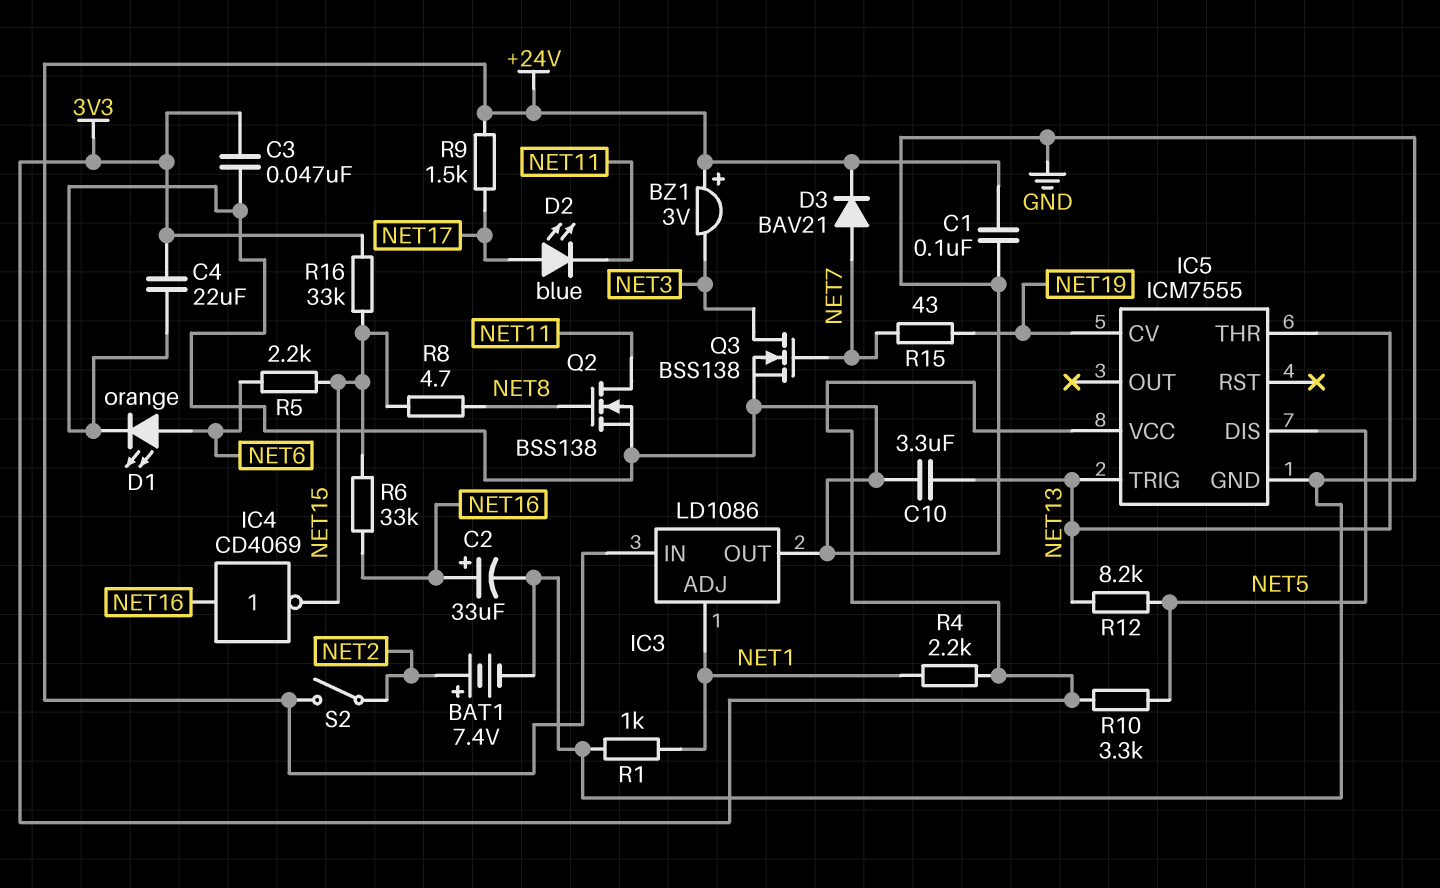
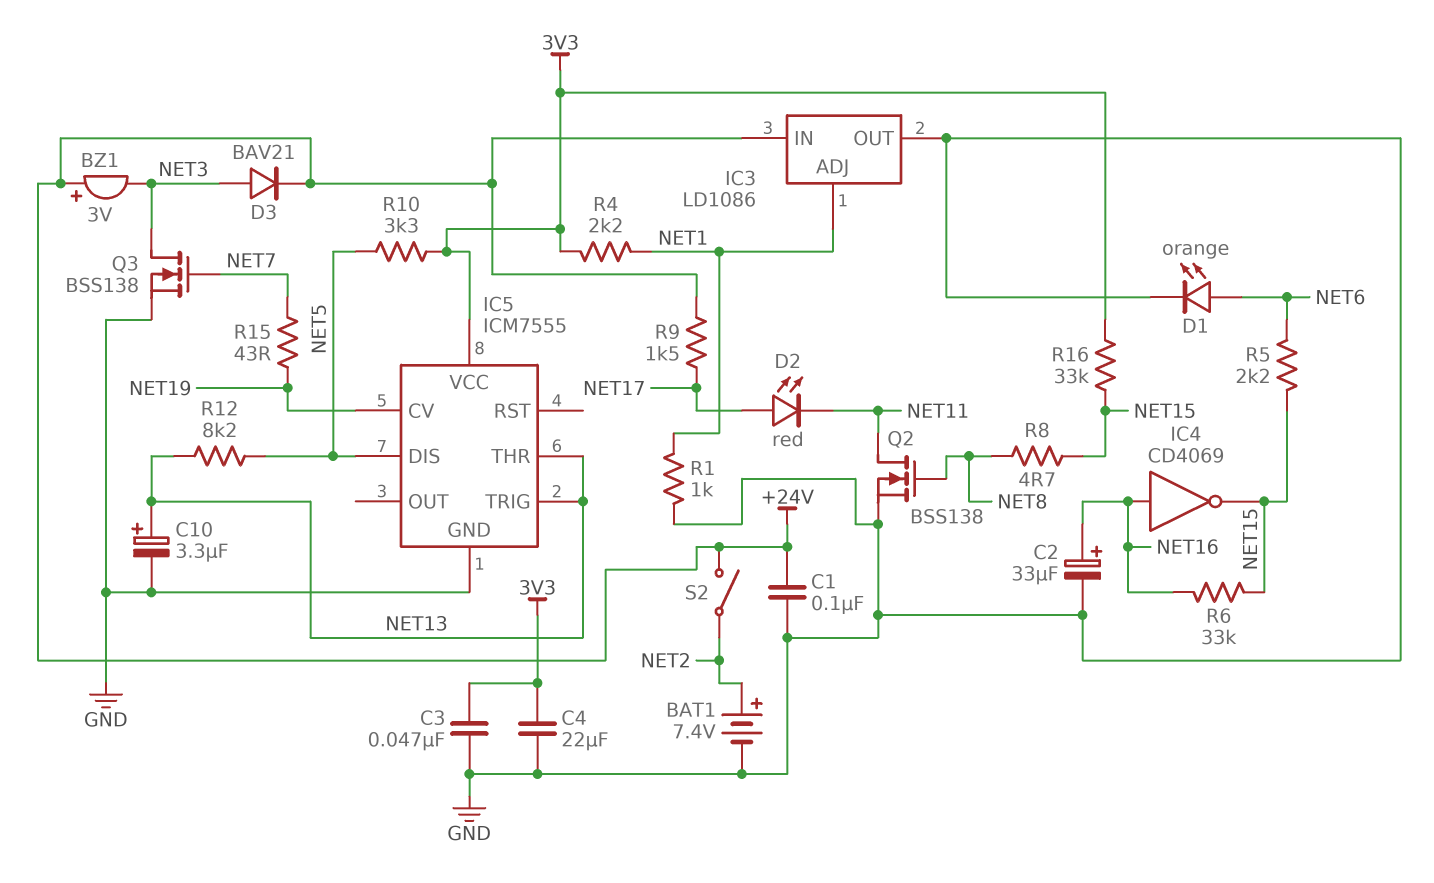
C10: 3.3uF (GND, NET13) -> 3.3uF (plus NET13, minus GND)
D2: LED blue (A NET17, K NET11) -> LED red (A NET17, K NET11)
D3: diode BAV21 (A NET7, K +24V) -> diode BAV21 (A NET3, K +24V)

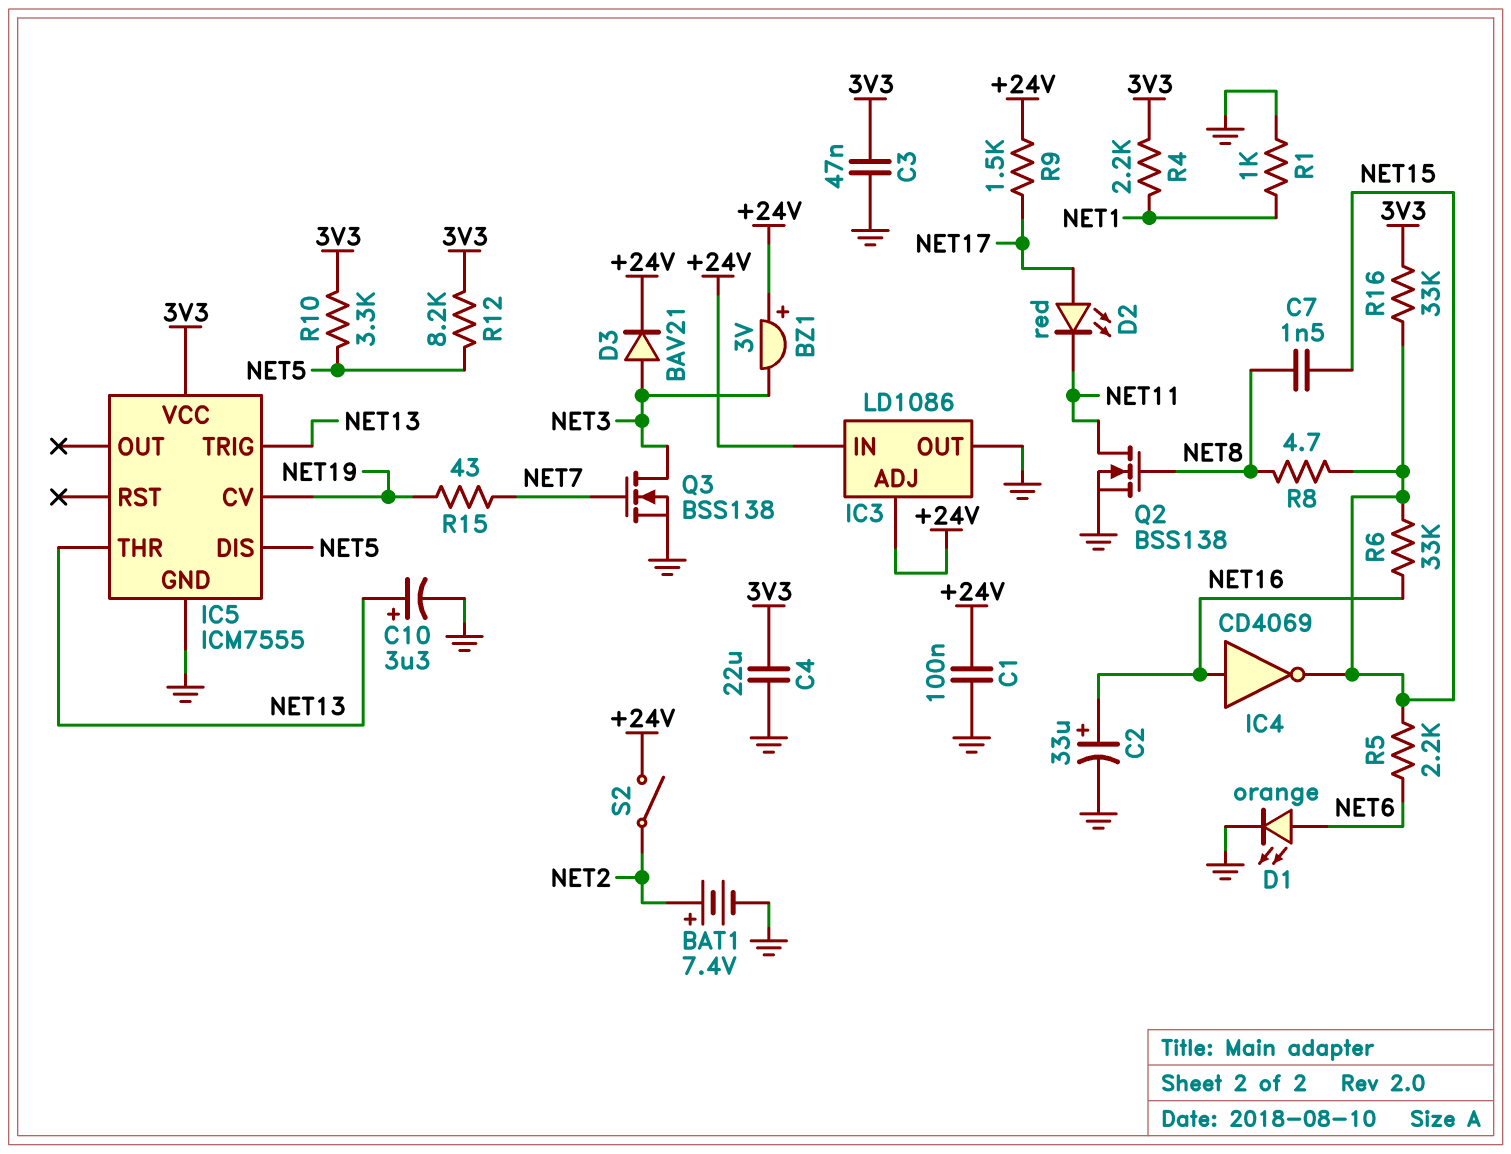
C7: none -> 1.5nF (NET8, NET15)
IC3 pin ADJ: NET1 -> +24V
R12: 8.2k (NET5, NET13) -> 8.2k (3V3, NET5)

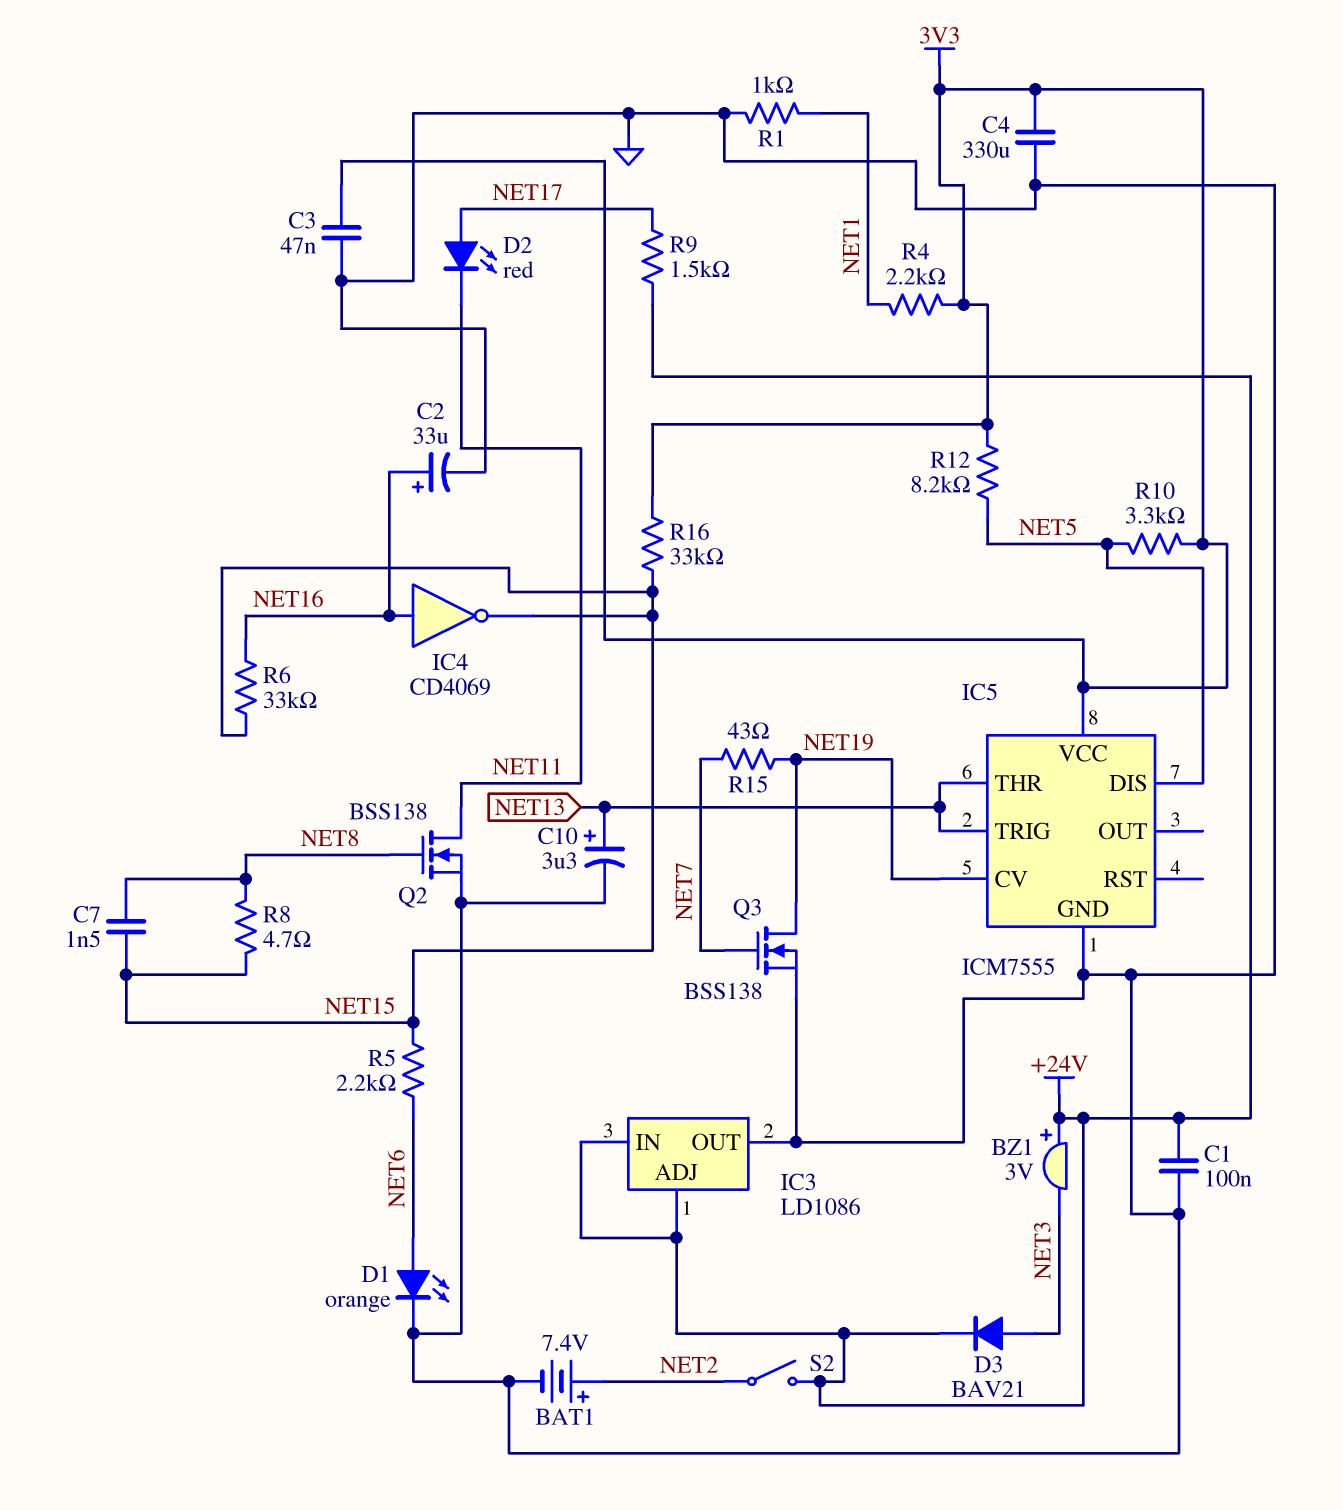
C4: 22uF (3V3, GND) -> 330uF (3V3, GND)
Q3: NMOS BSS138 (G NET7, D NET3, S GND) -> NMOS BSS138 (G NET7, D NET19, S GND)

